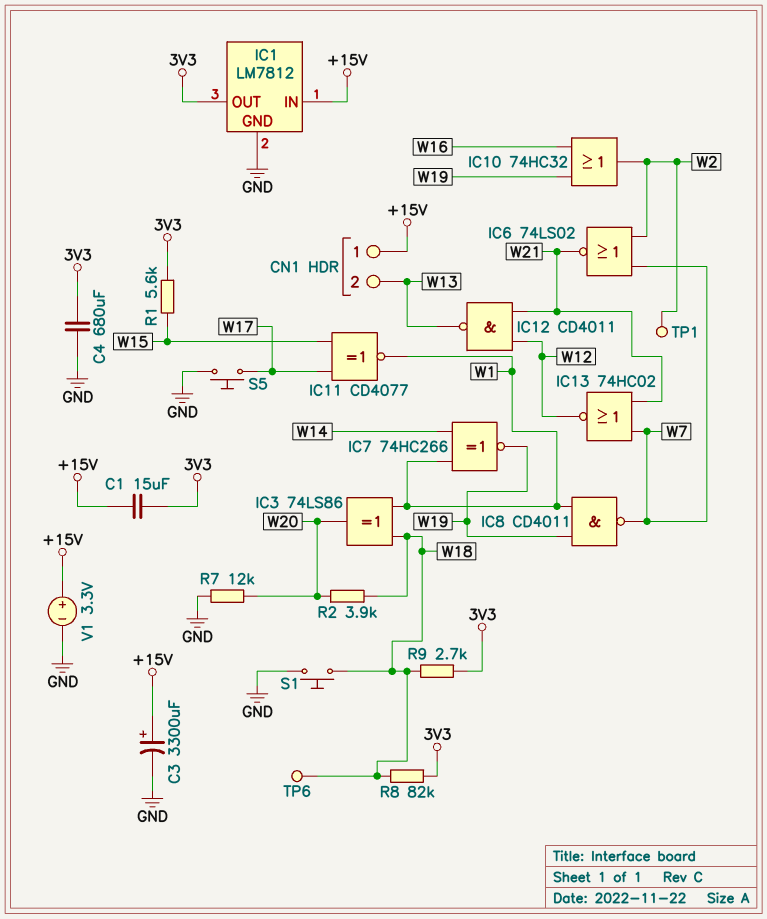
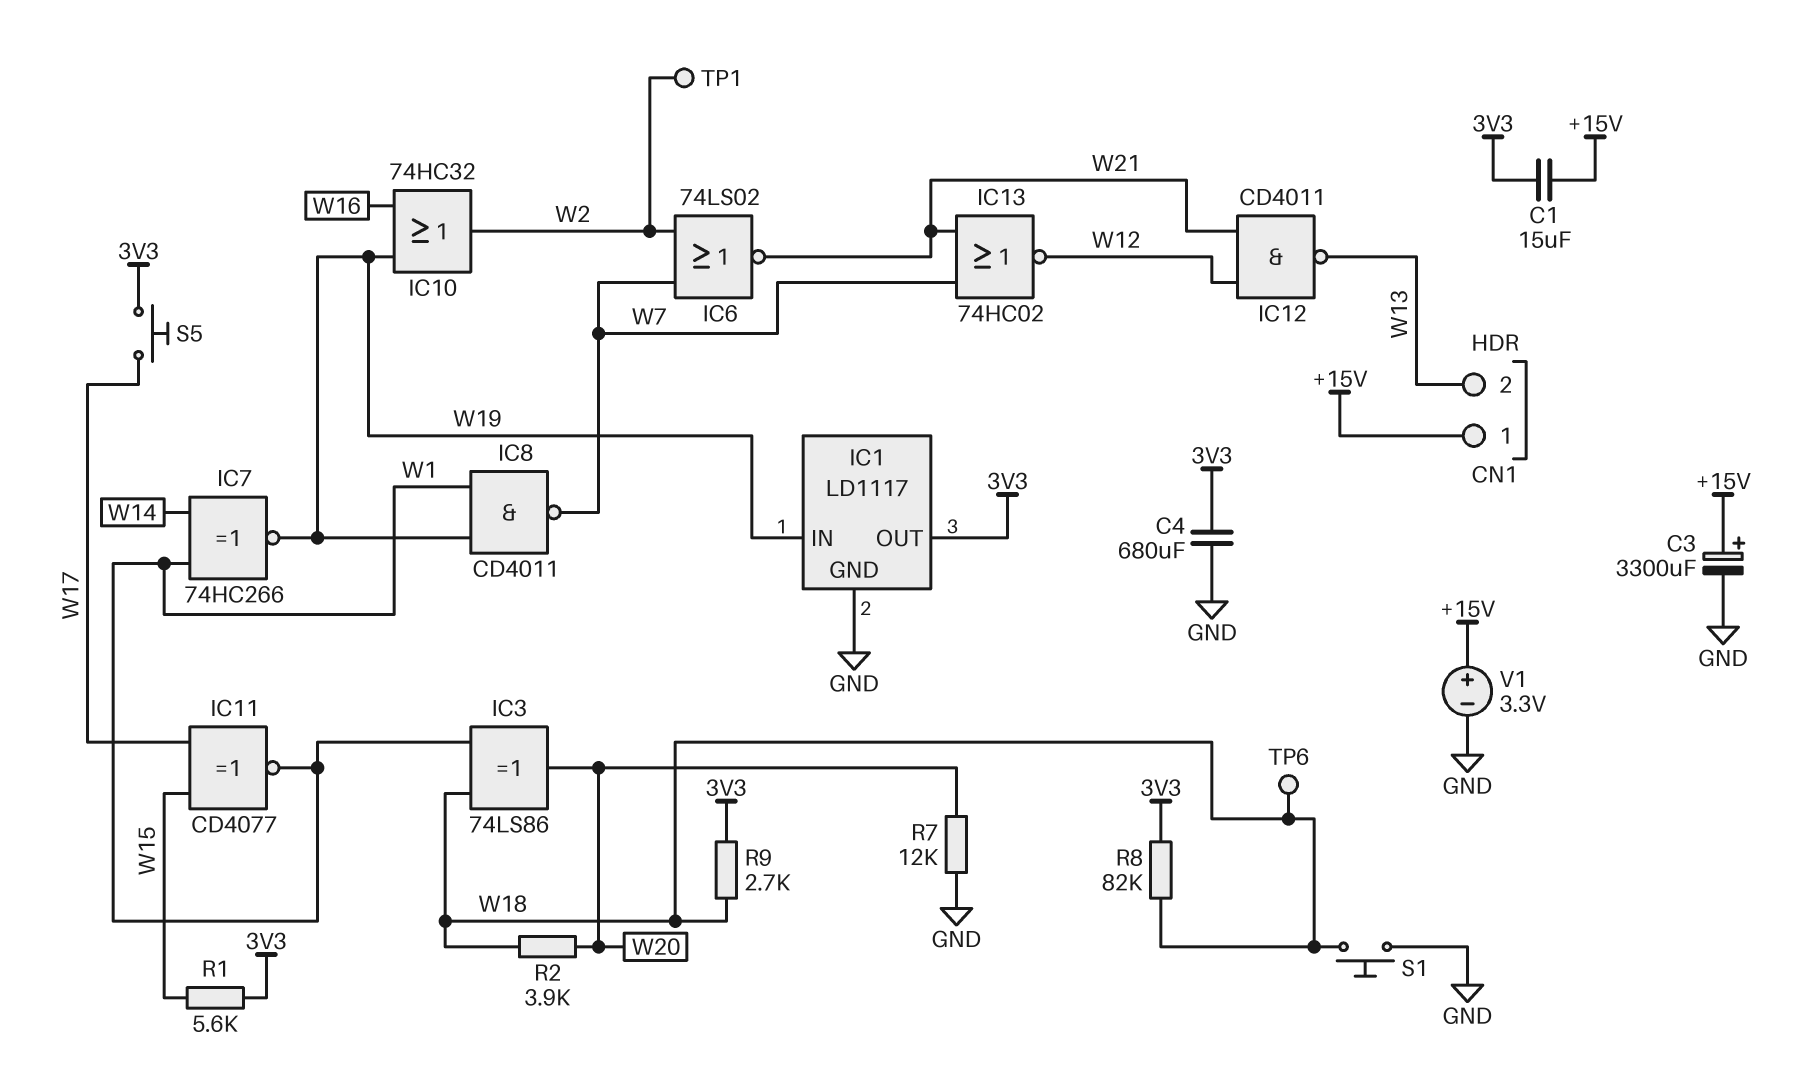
IC1: LM7812 -> LD1117
IC1 pin IN: +15V -> W19
S5: button (GND, W17) -> button (3V3, W17)

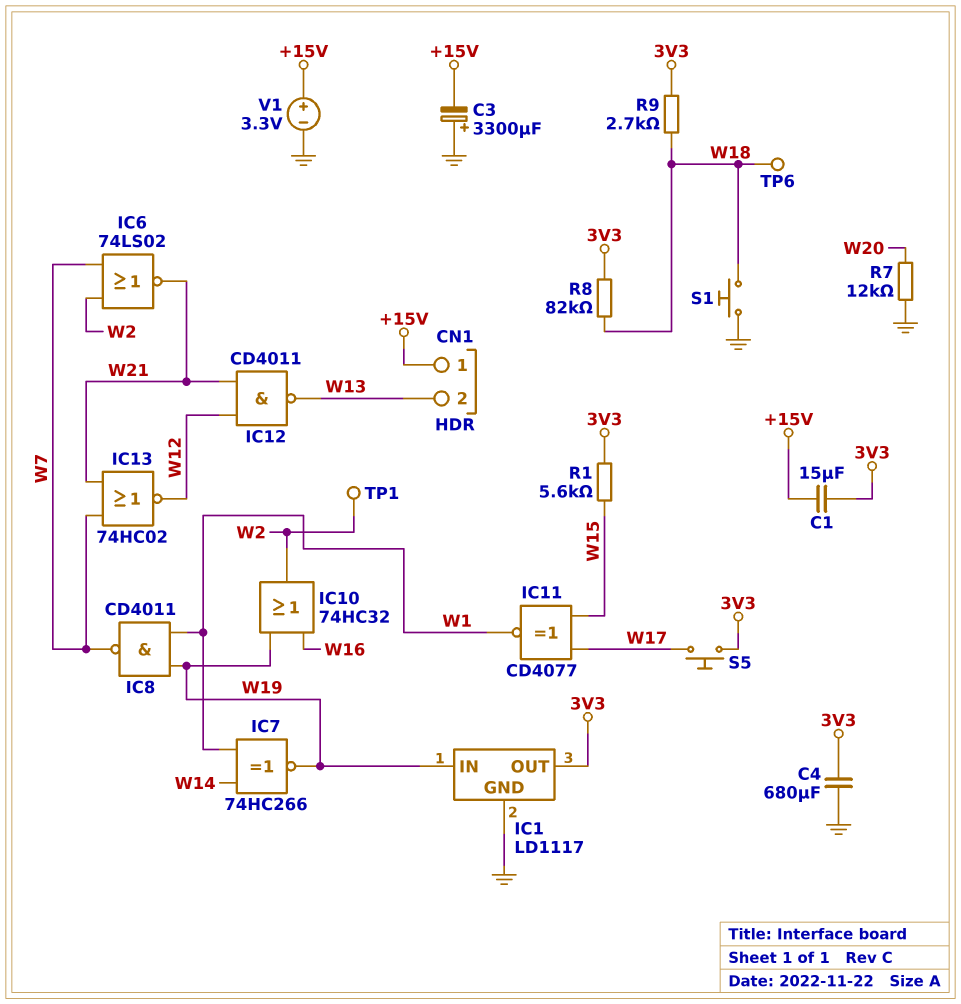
C3: 3300uF (plus +15V, minus GND) -> 3300uF (plus GND, minus +15V)
IC3: XOR 74LS86 (in W1, in W18, out W20) -> none
R2: 3.9k (W18, W20) -> none

